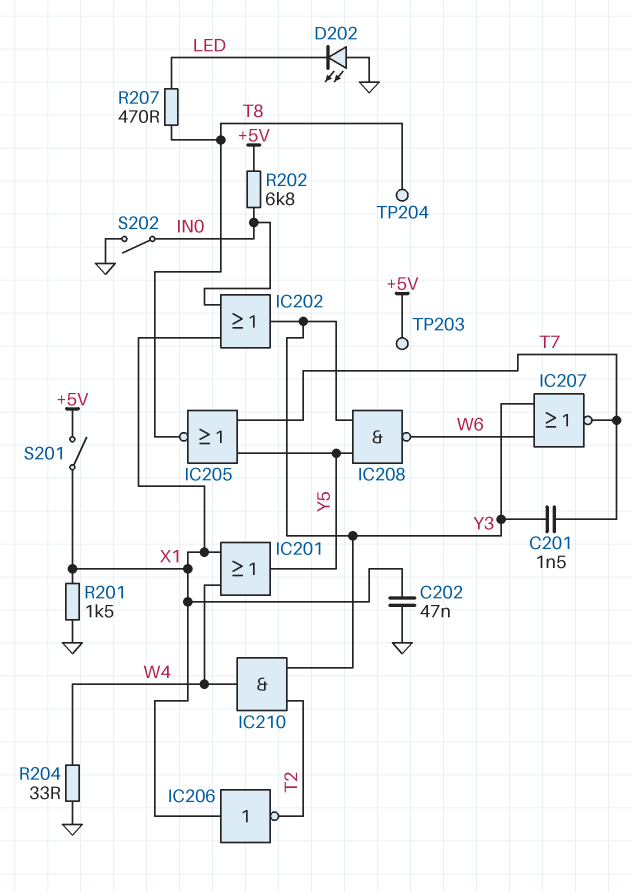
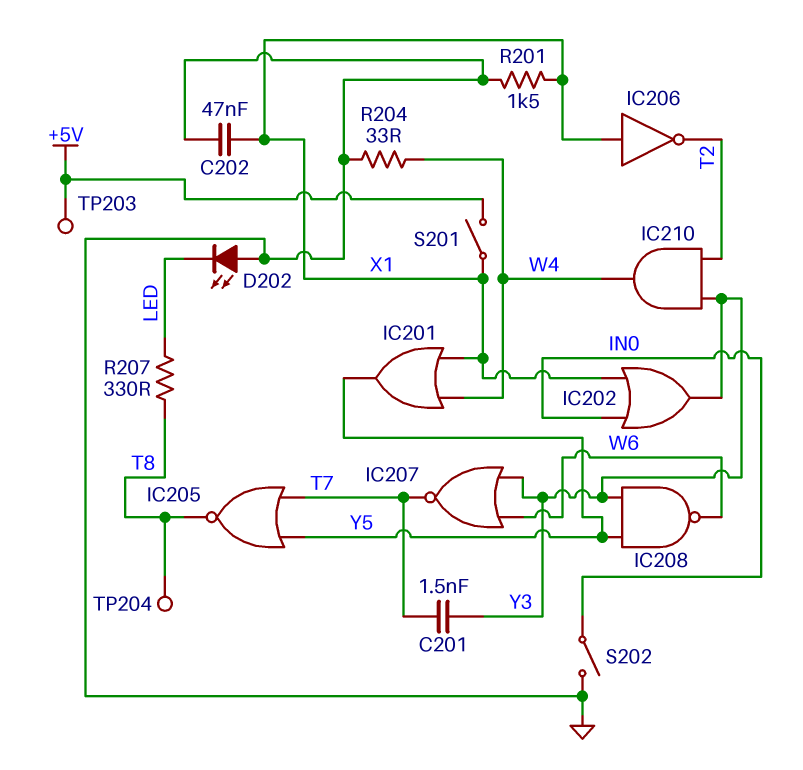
R202: 6.8k (+5V, IN0) -> none
R207: 470 (LED, T8) -> 330 (LED, T8)

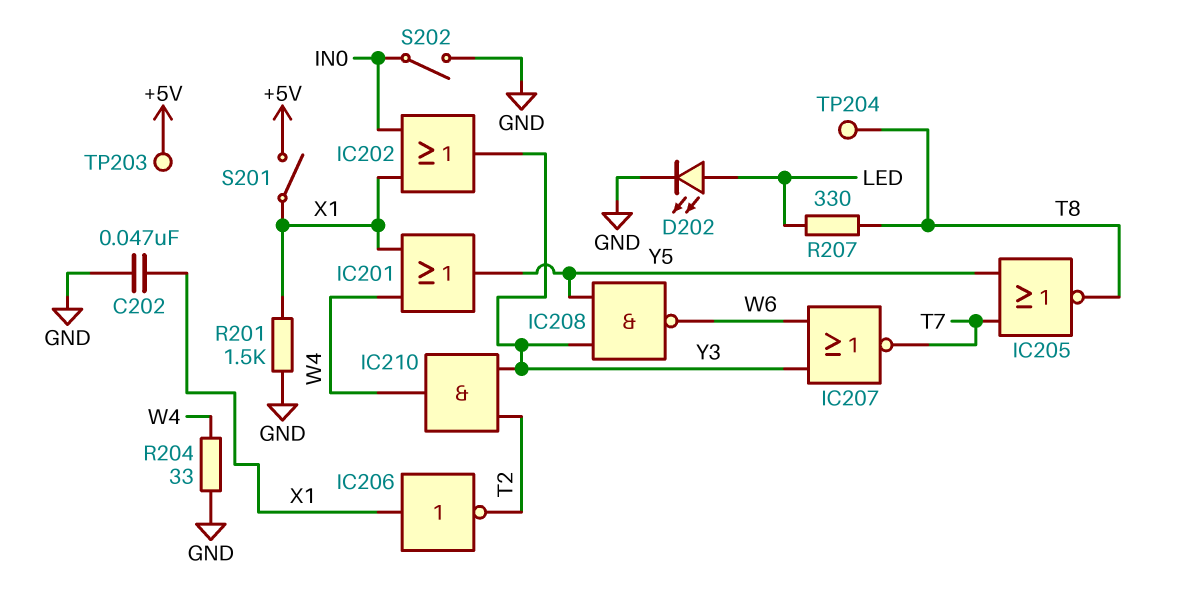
C201: 1.5nF (T7, Y3) -> none
D202: LED (A GND, K LED) -> LED (A LED, K GND)

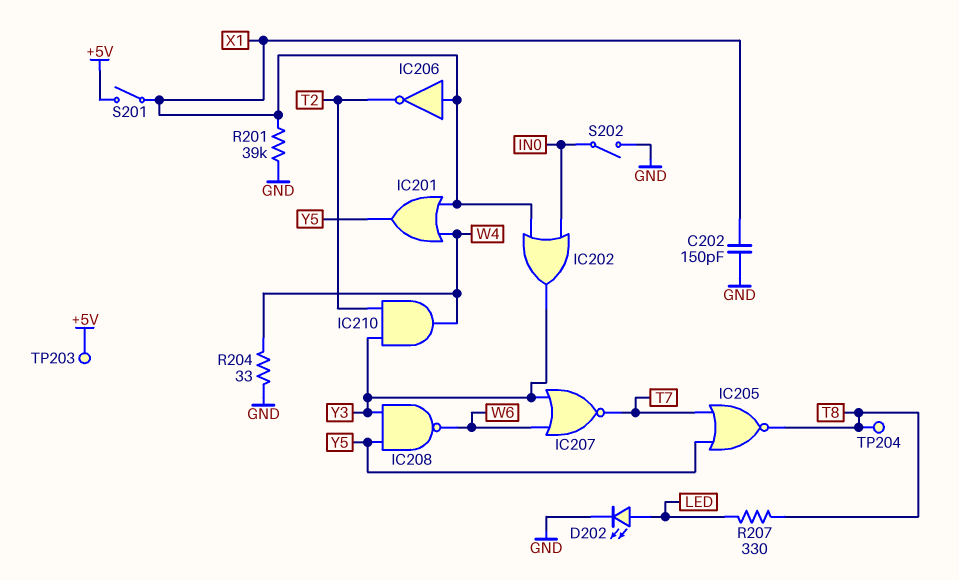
C202: 47nF (GND, X1) -> 150pF (GND, X1)
R201: 1.5k (GND, X1) -> 39k (GND, X1)

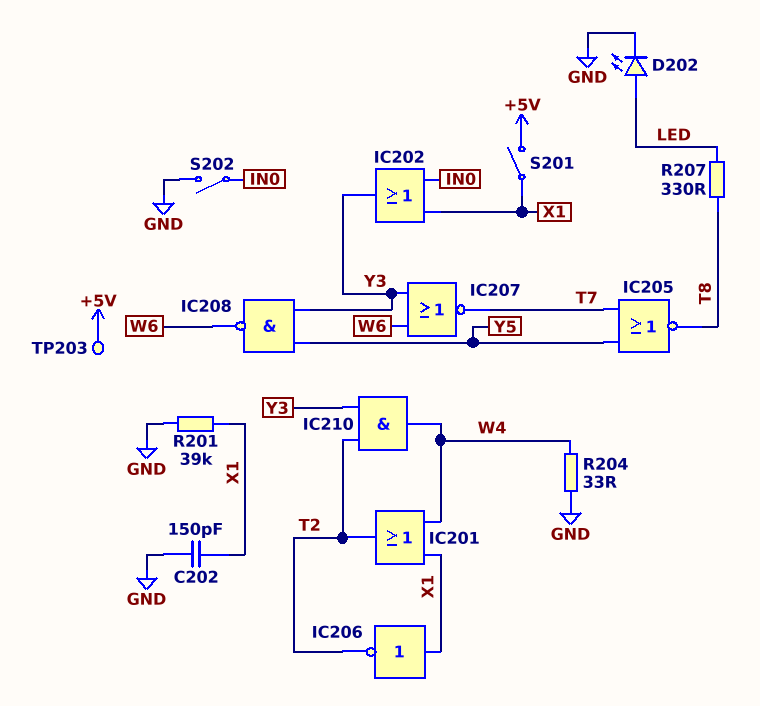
IC201: OR (in W4, in X1, out Y5) -> OR (in W4, in X1, out T2)
TP204: test point (T8) -> none

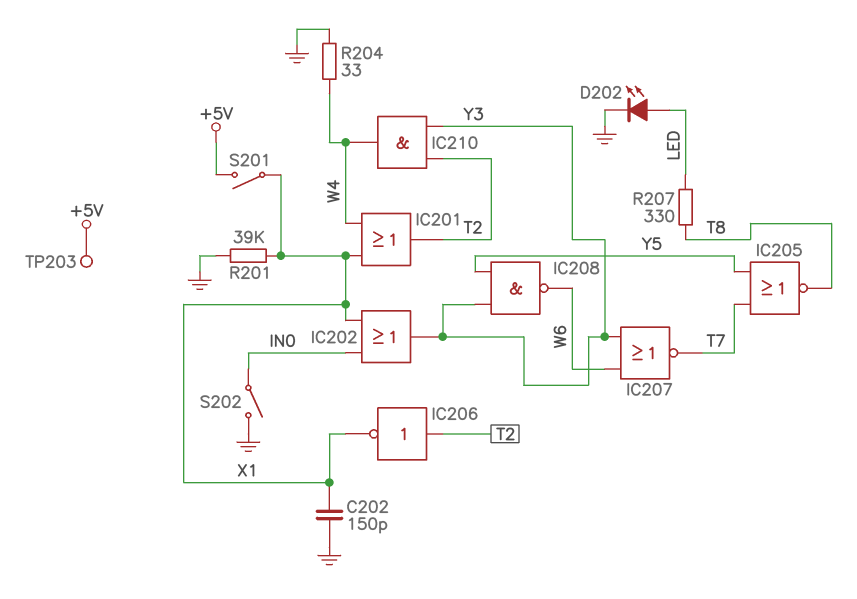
IC206: NOT (in X1, out T2) -> NOT (in T2, out X1)

